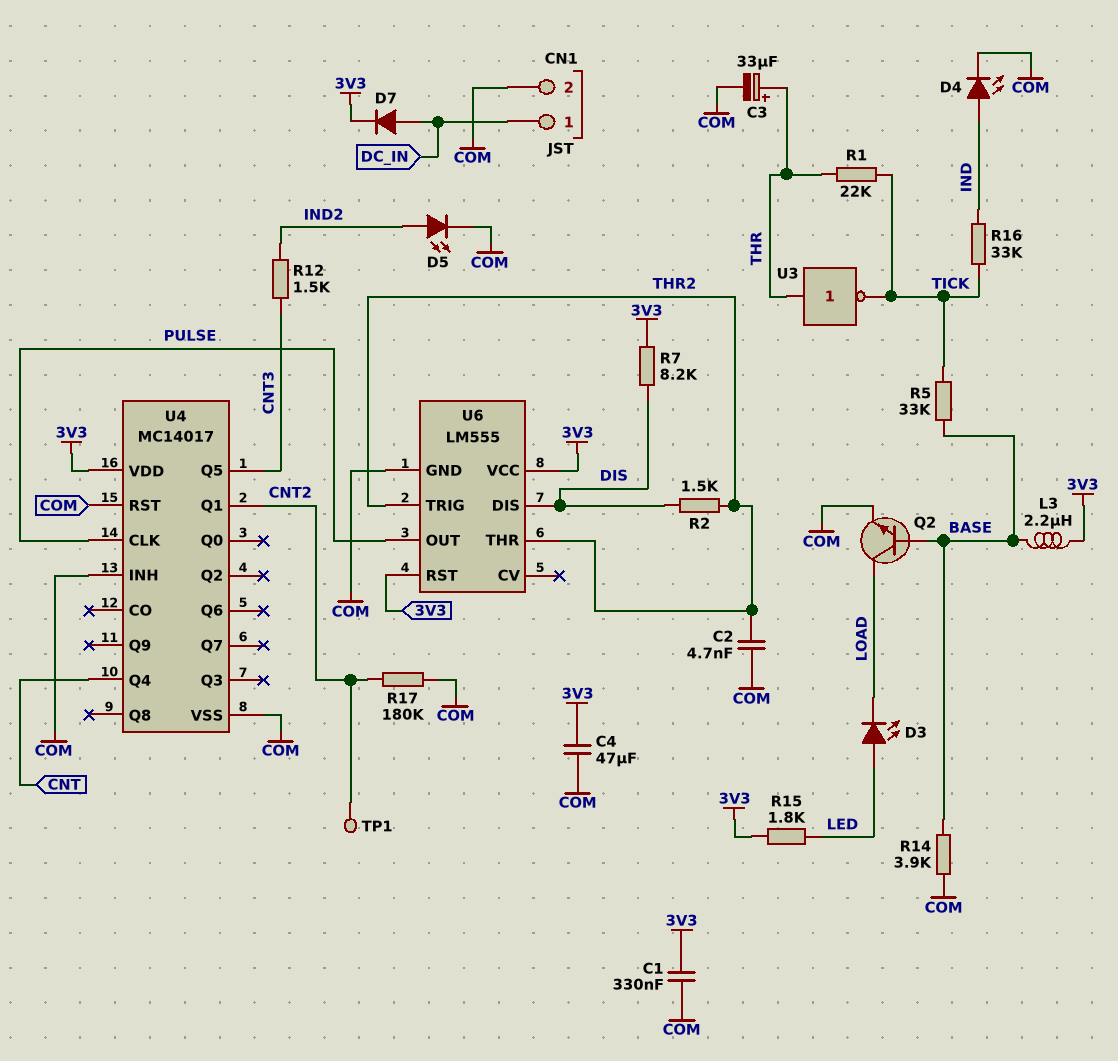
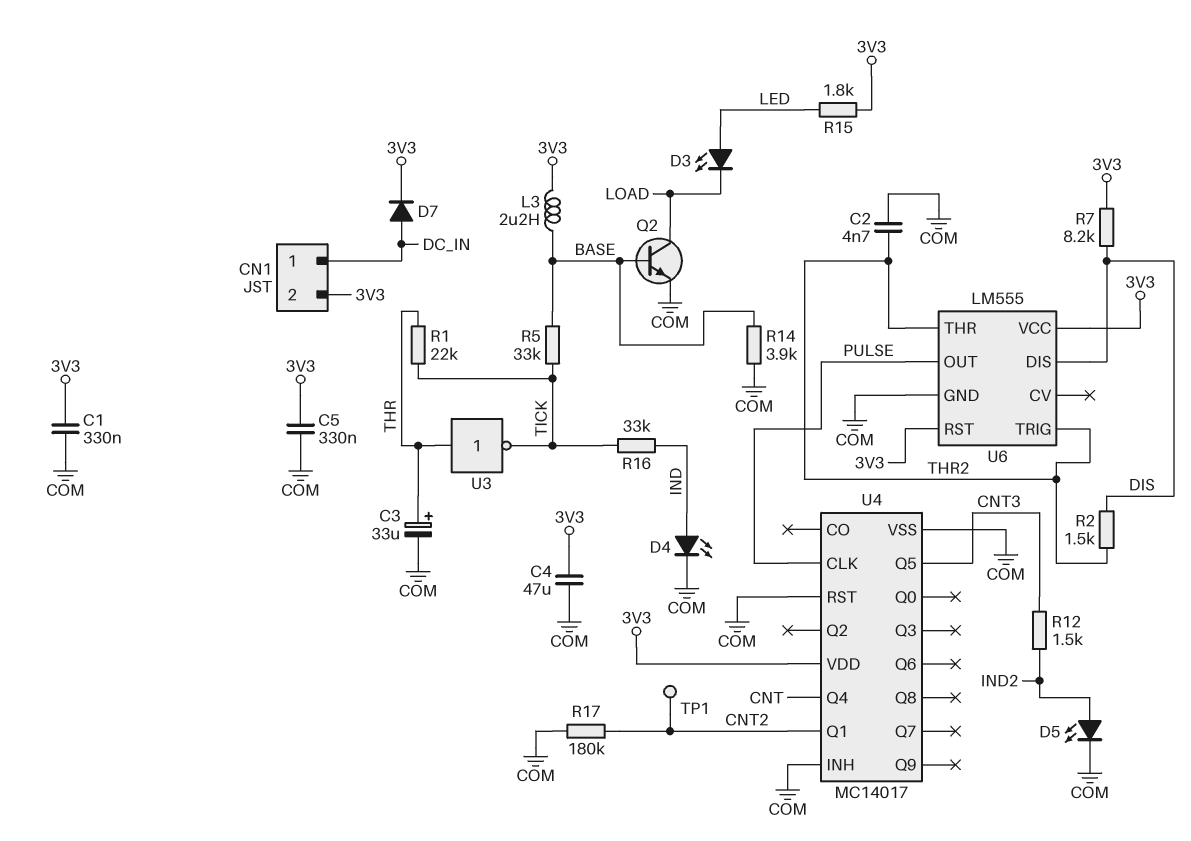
C5: none -> 330nF (3V3, COM)
CN1 pin 2: COM -> 3V3

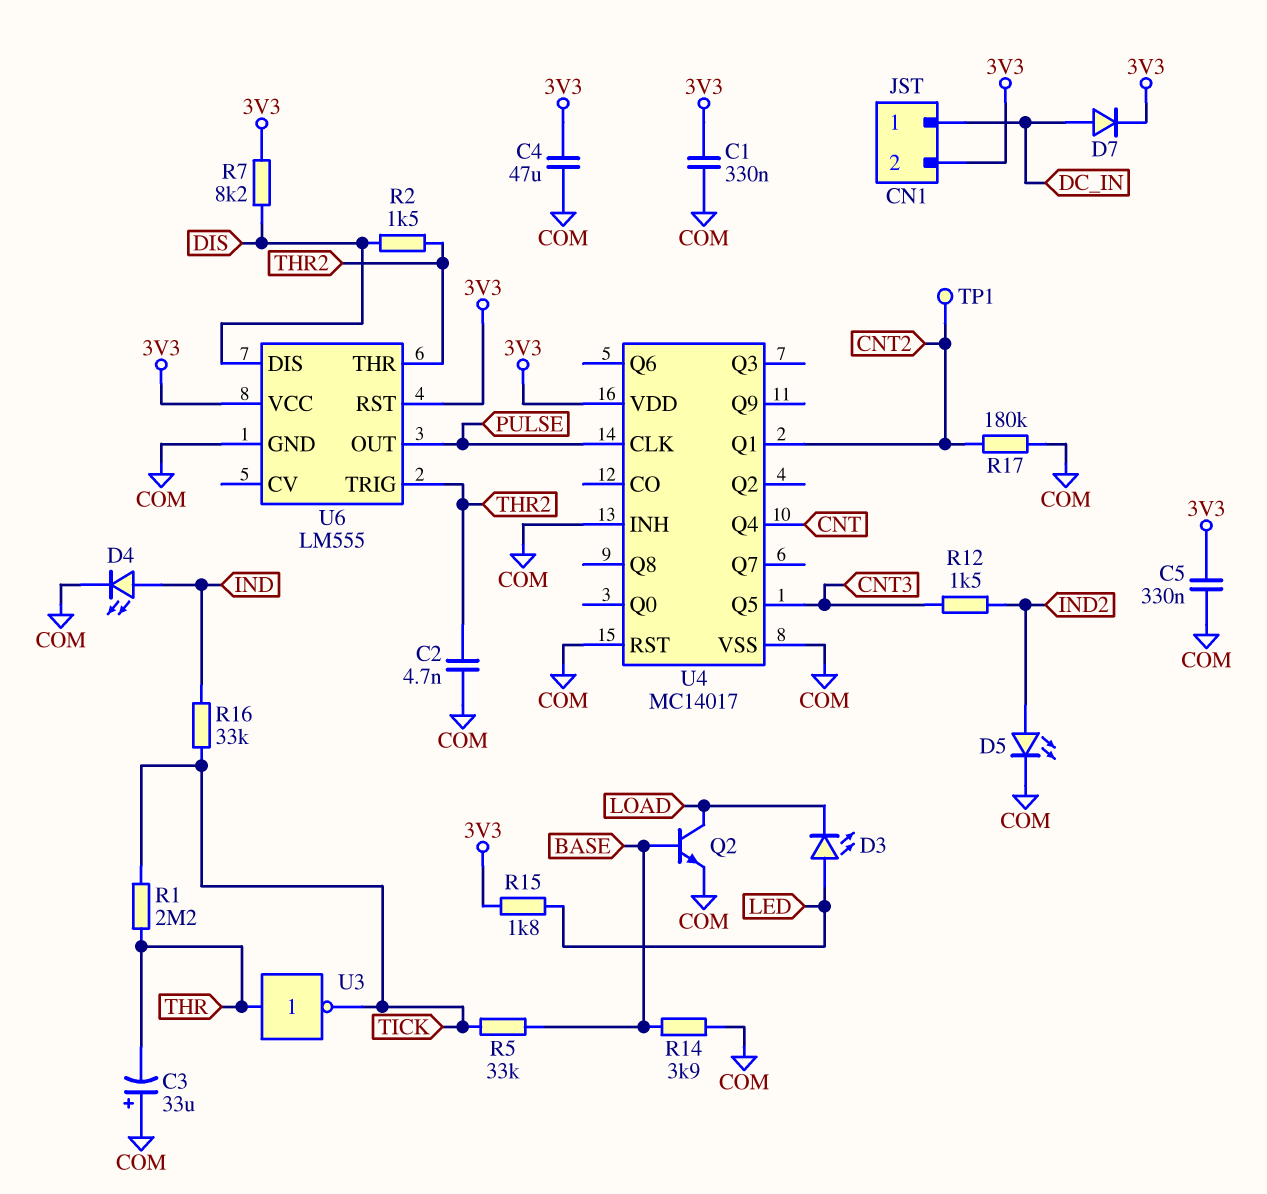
C3: 33uF (plus THR, minus COM) -> 33uF (plus COM, minus THR)
L3: 2.2uH (3V3, BASE) -> none
R1: 22k (THR, TICK) -> 2.2M (THR, TICK)

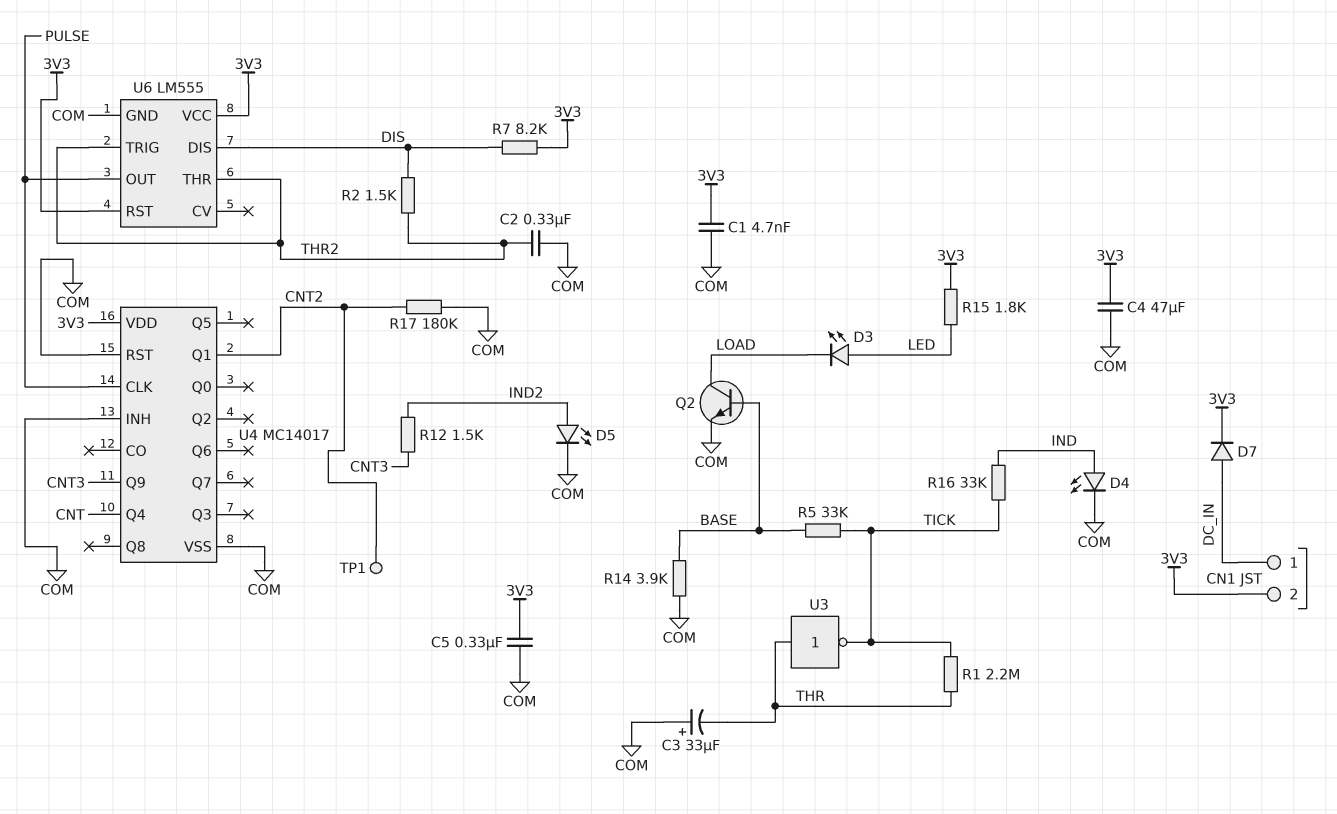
C1: 330nF (3V3, COM) -> 4.7nF (3V3, COM)
C2: 4.7nF (COM, THR2) -> 330nF (COM, THR2)
U4 pin Q5: CNT3 -> none
U4 pin Q9: none -> CNT3

